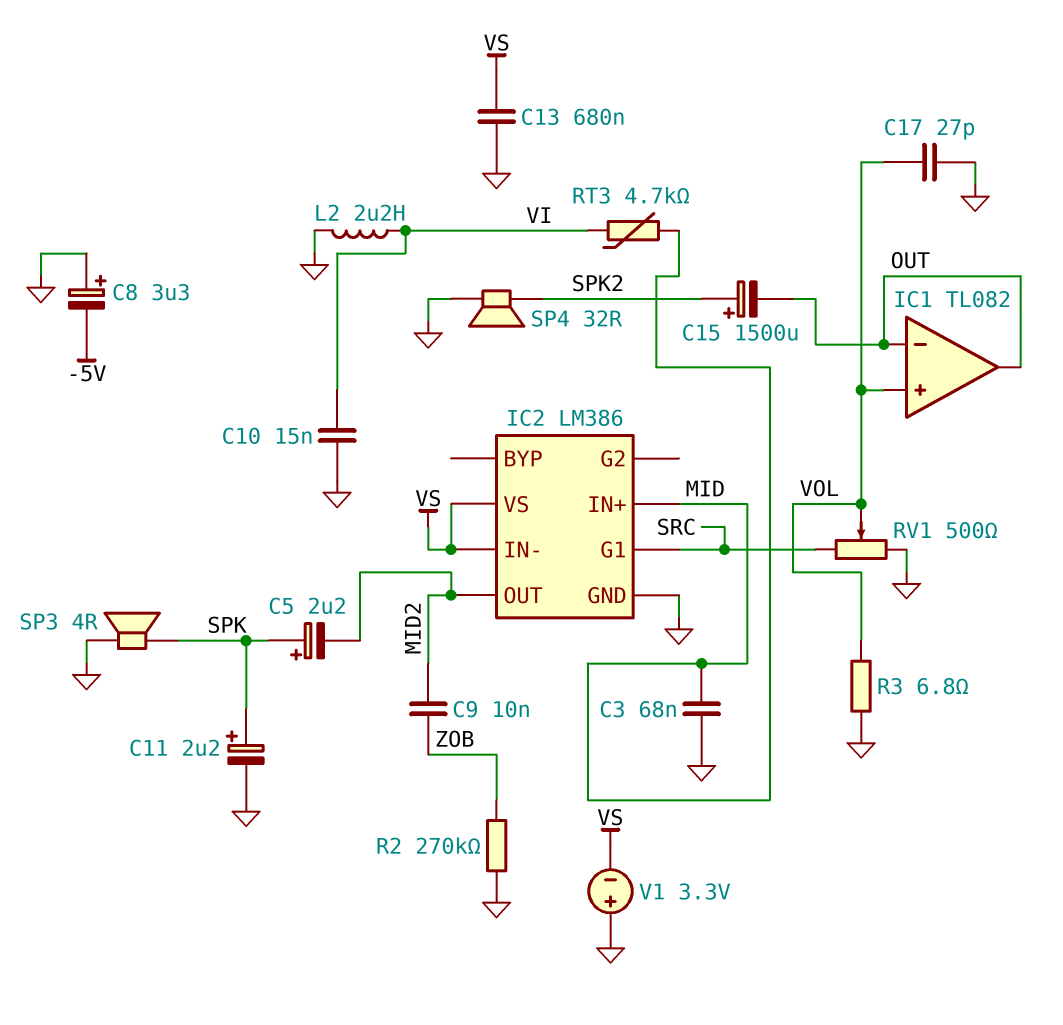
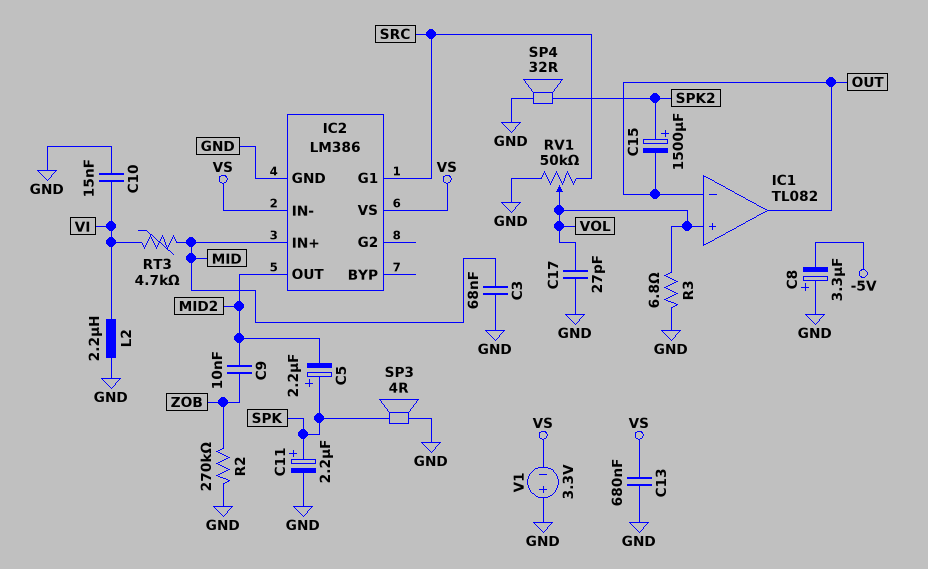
RV1: 500 (GND, SRC, wiper VOL) -> 50k (GND, SRC, wiper VOL)

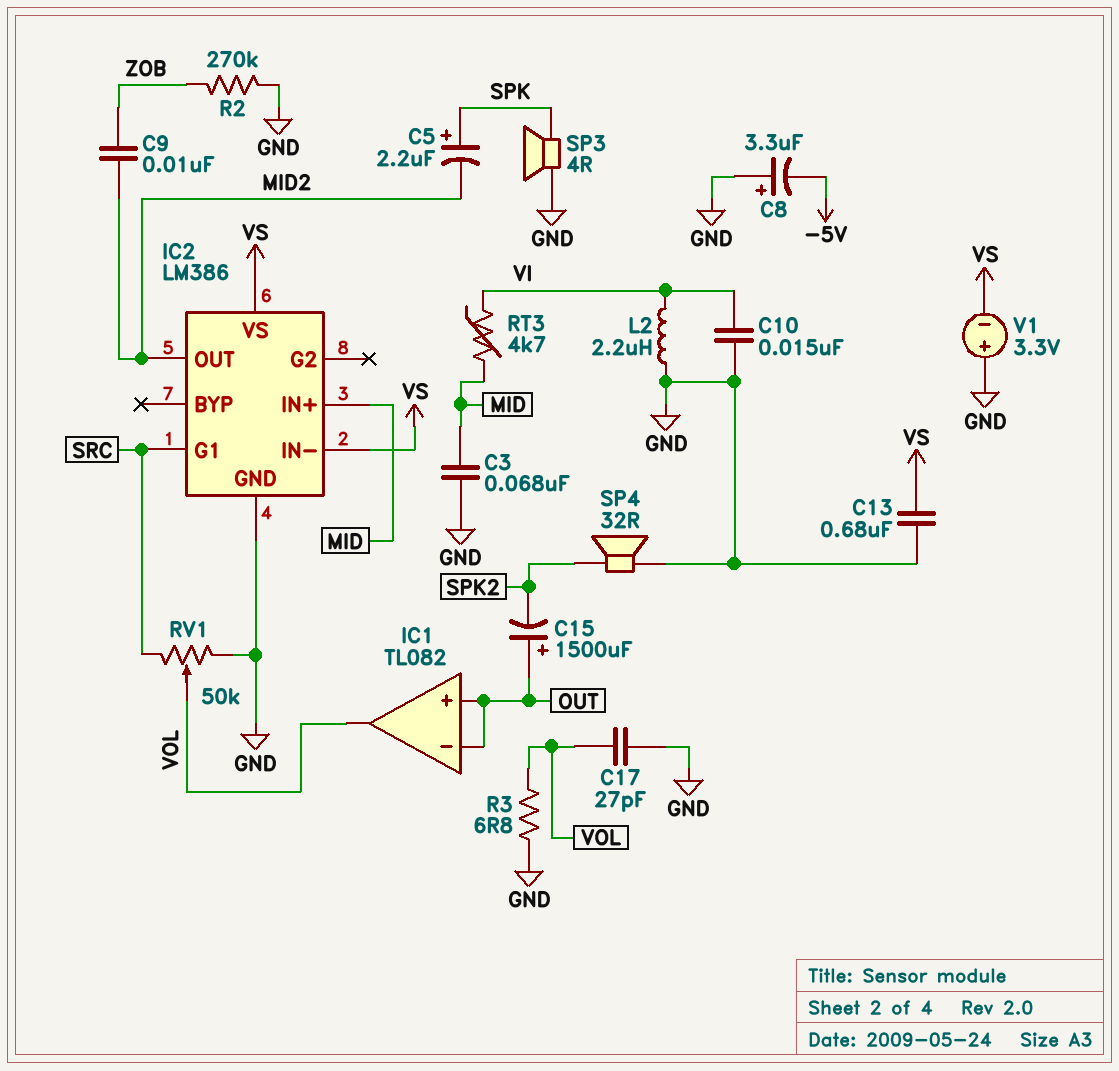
C11: 2.2uF (plus SPK, minus GND) -> none
C15: 1500uF (plus SPK2, minus OUT) -> 1500uF (plus OUT, minus SPK2)
IC1 pin in+: VOL -> OUT
IC1 pin out: OUT -> VOL

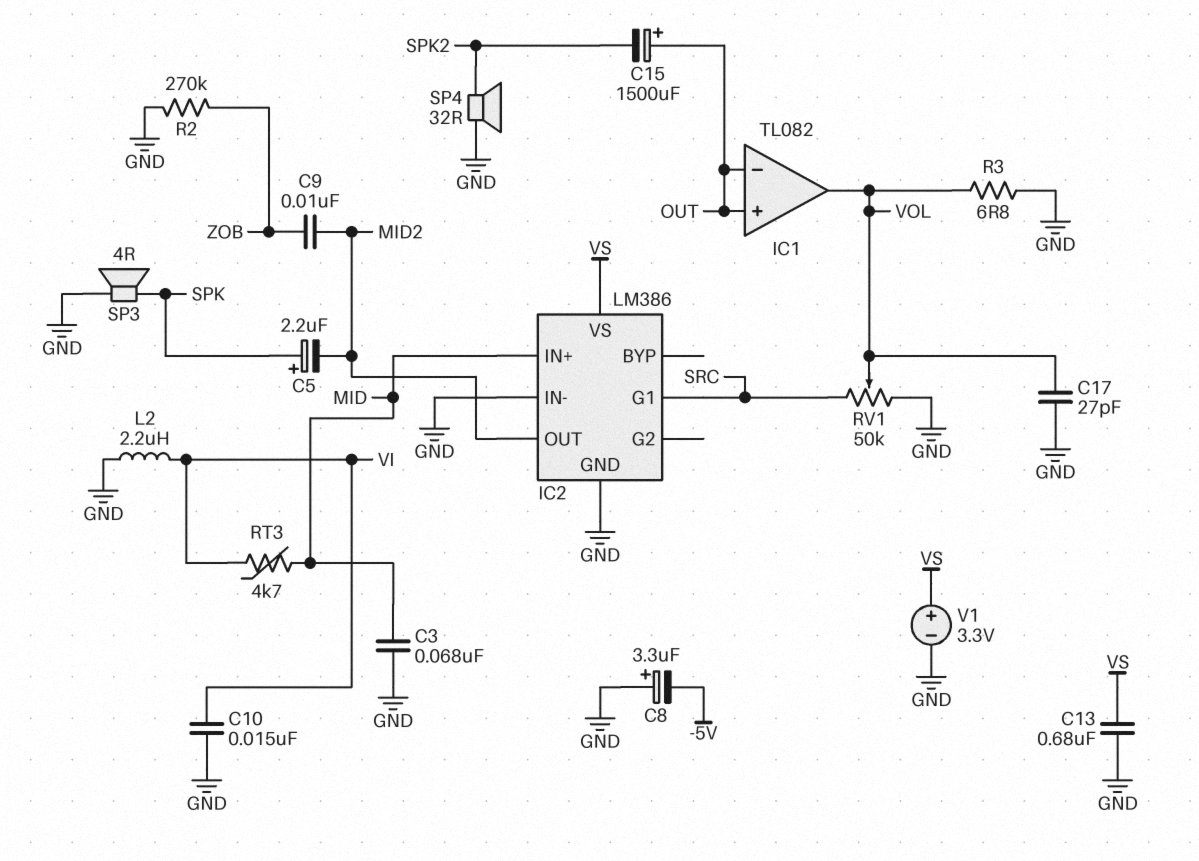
IC2 pin IN-: VS -> GND
V1: 3.3V (plus GND, minus VS) -> 3.3V (plus VS, minus GND)

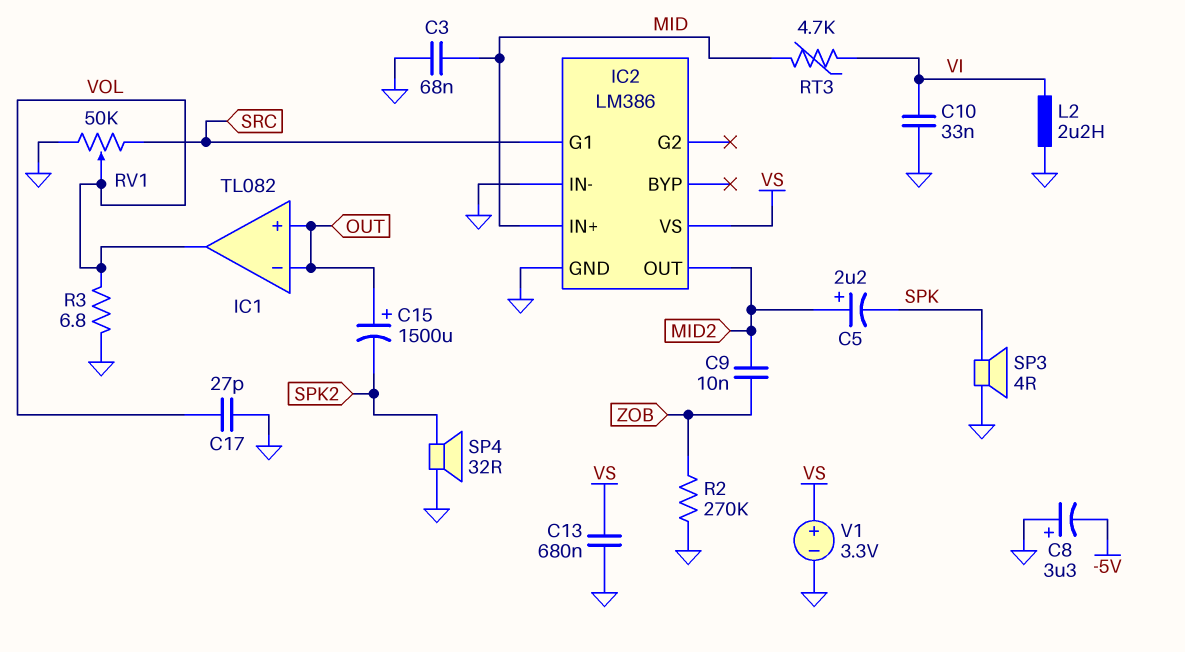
C5: 2.2uF (plus SPK, minus MID2) -> 2.2uF (plus MID2, minus SPK)
C10: 15nF (GND, VI) -> 33nF (GND, VI)

